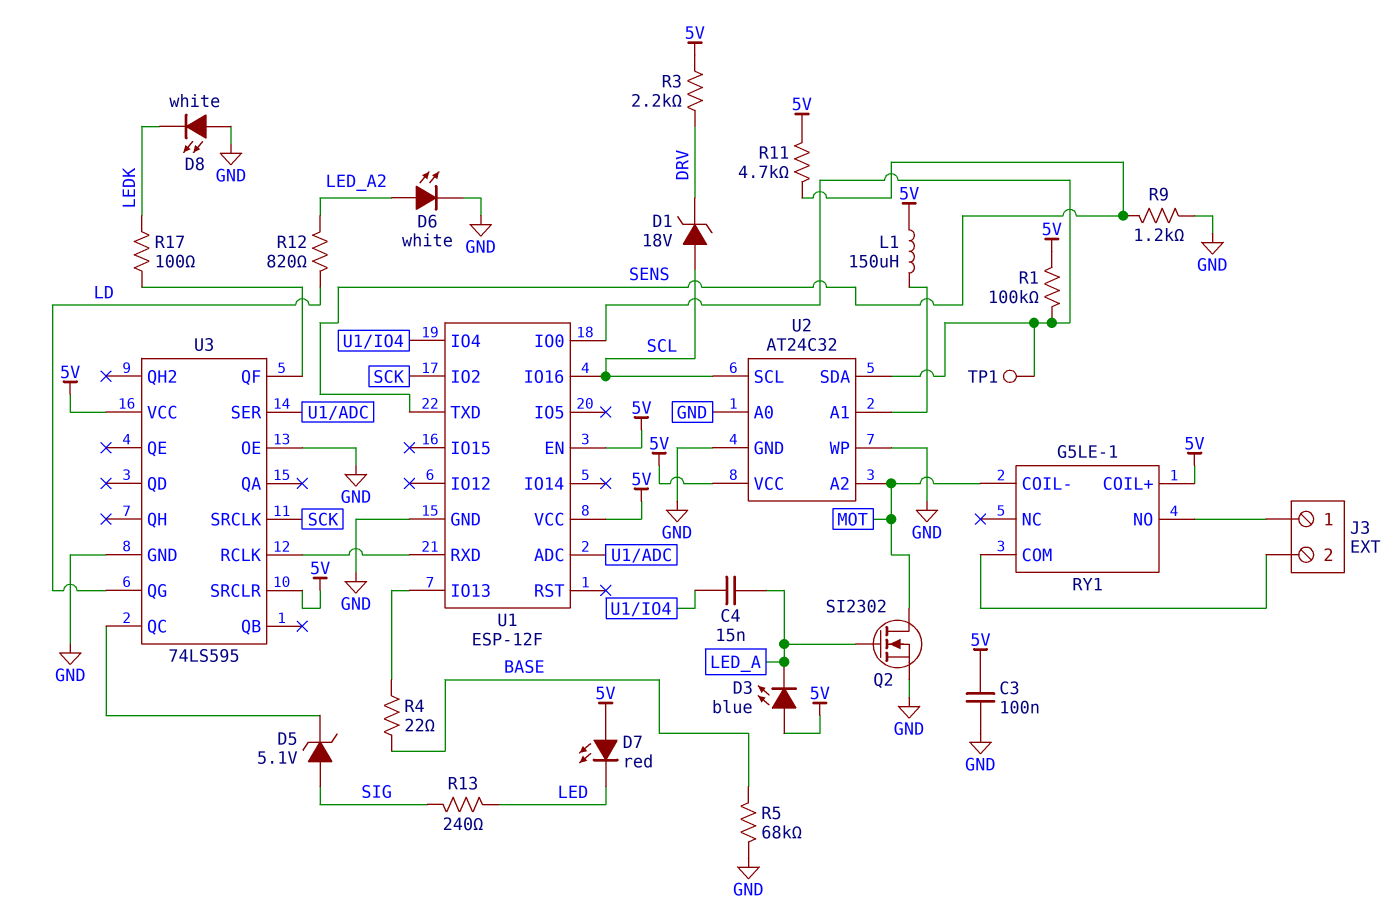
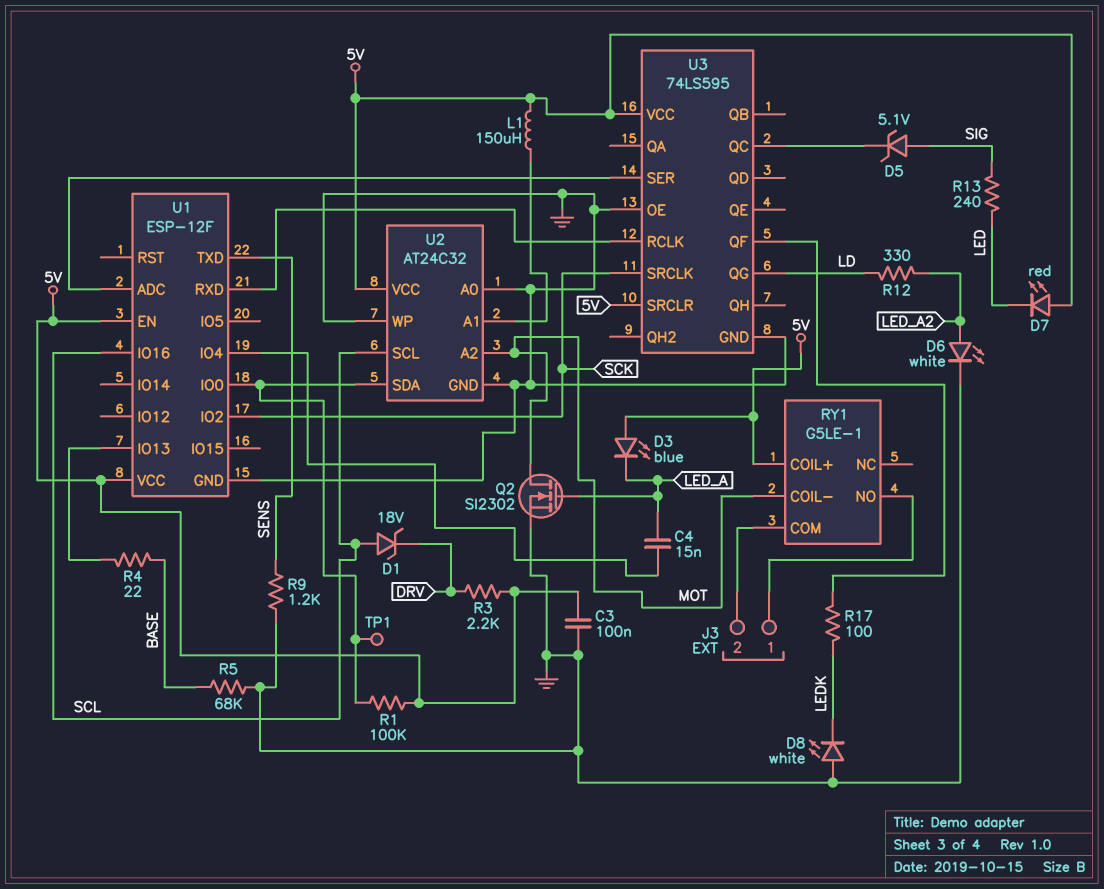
R11: 4.7k (5V, SENS) -> none
R12: 820 (LD, LED_A2) -> 330 (LD, LED_A2)

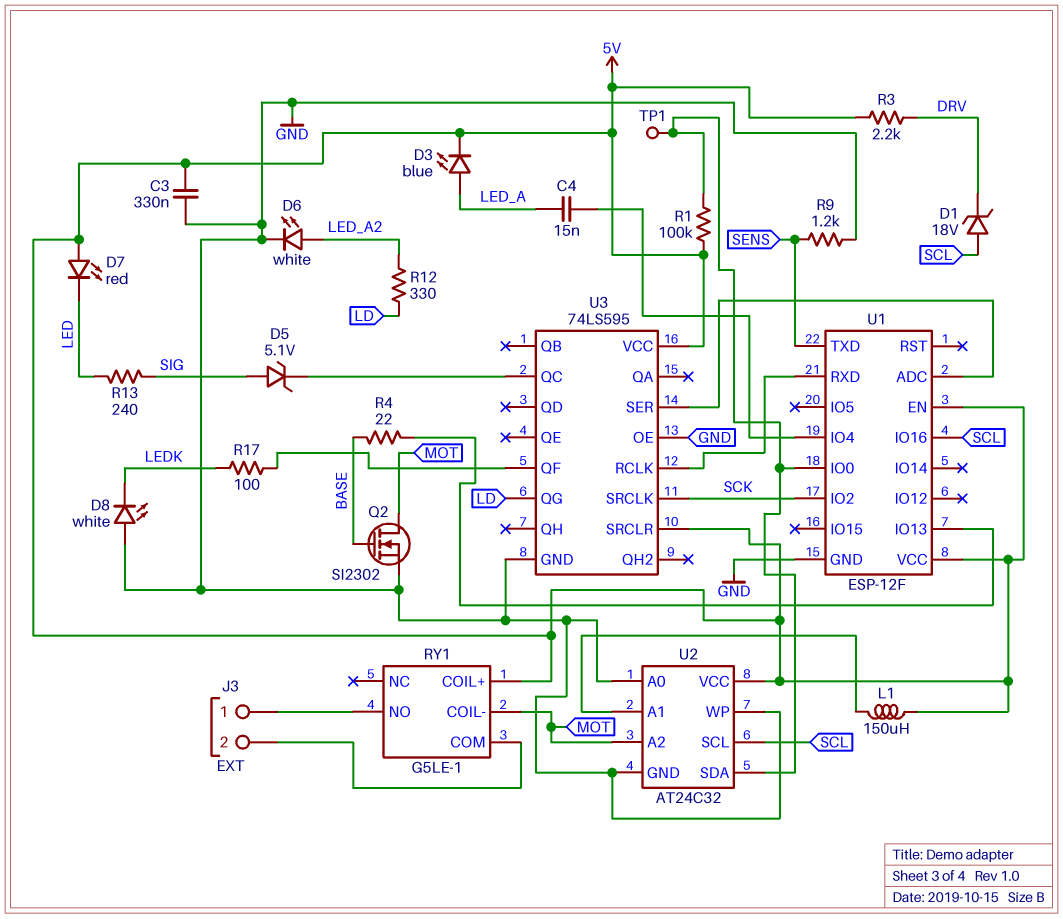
C3: 100nF (5V, GND) -> 330nF (5V, GND)
D3: LED blue (A 5V, K LED_A) -> LED blue (A LED_A, K 5V)
Q2: NMOS SI2302 (G LED_A, D MOT, S GND) -> NMOS SI2302 (G BASE, D MOT, S GND)
R5: 68k (BASE, GND) -> none

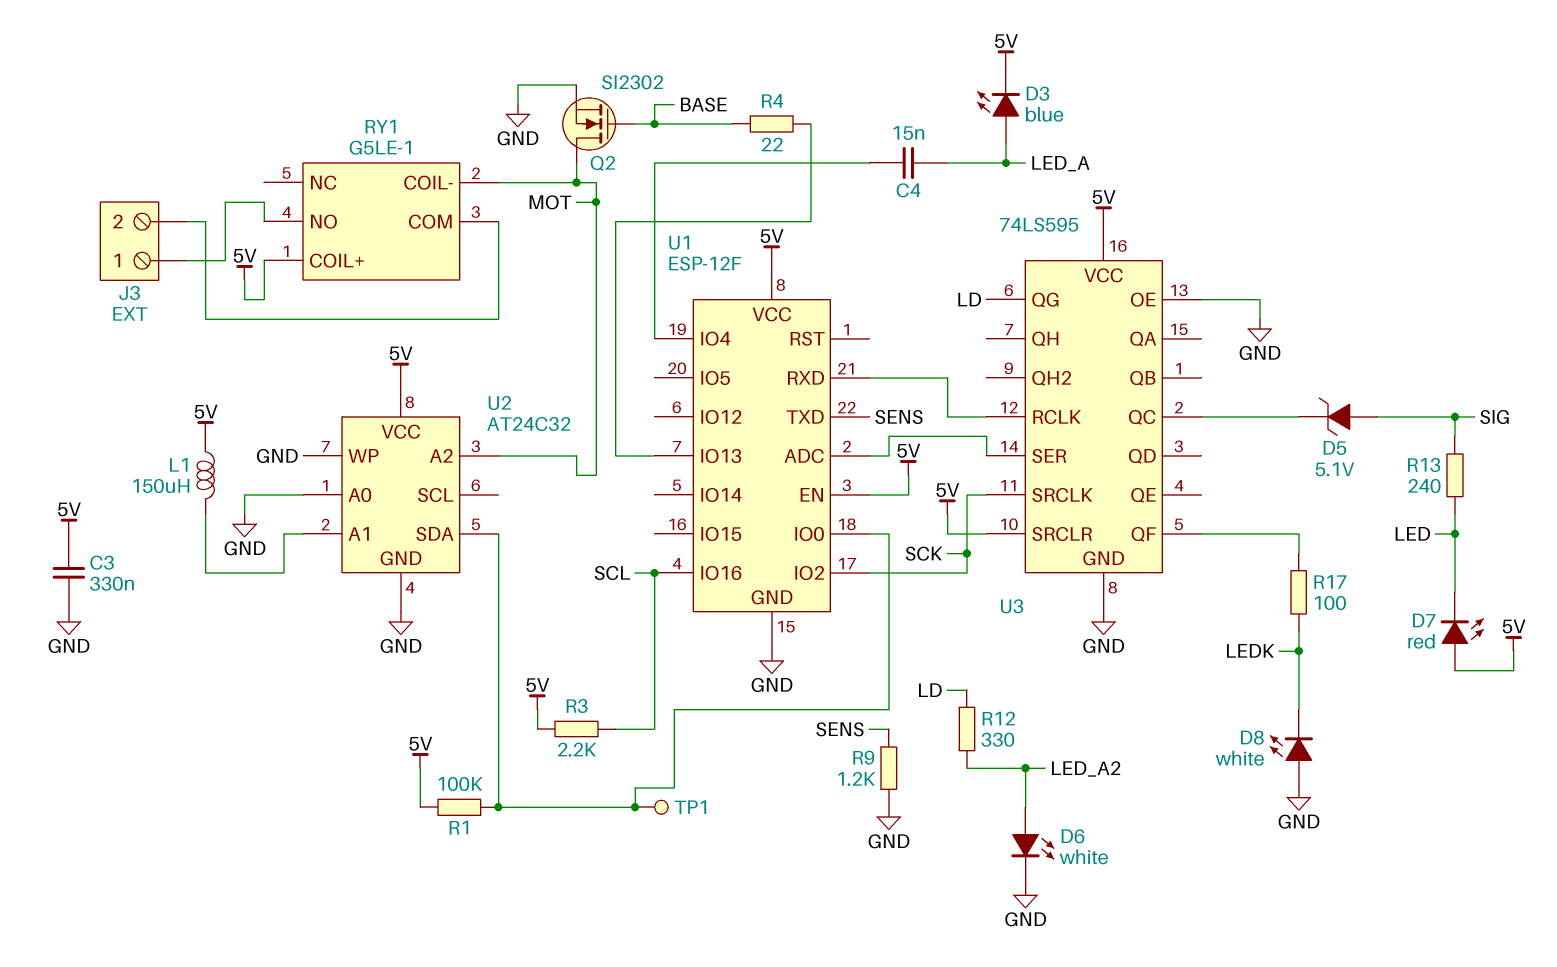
D1: zener 18V (A SCL, K DRV) -> none
R3: 2.2k (5V, DRV) -> 2.2k (5V, SCL)
U2 pin SCL: SCL -> none

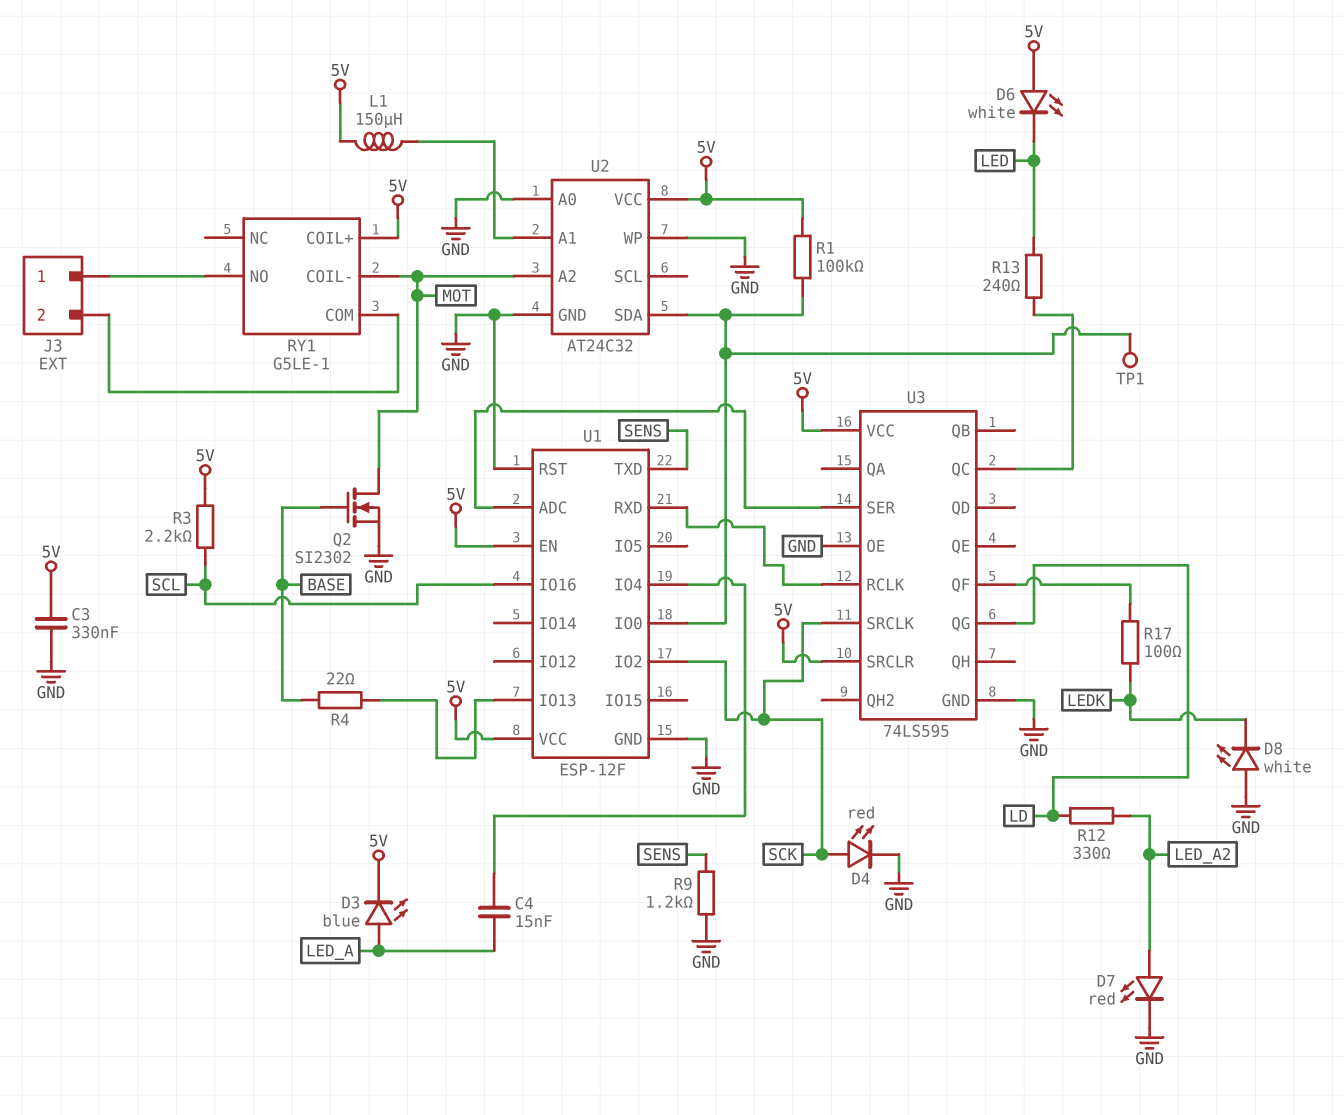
D4: none -> LED red (A SCK, K GND)
D5: zener 5.1V (A SIG, K U3/QC) -> none
D6: LED white (A LED_A2, K GND) -> LED white (A 5V, K LED)
D7: LED red (A 5V, K LED) -> LED red (A LED_A2, K GND)
R13: 240 (LED, SIG) -> 240 (LED, U3/QC)
U1 pin RST: none -> GND

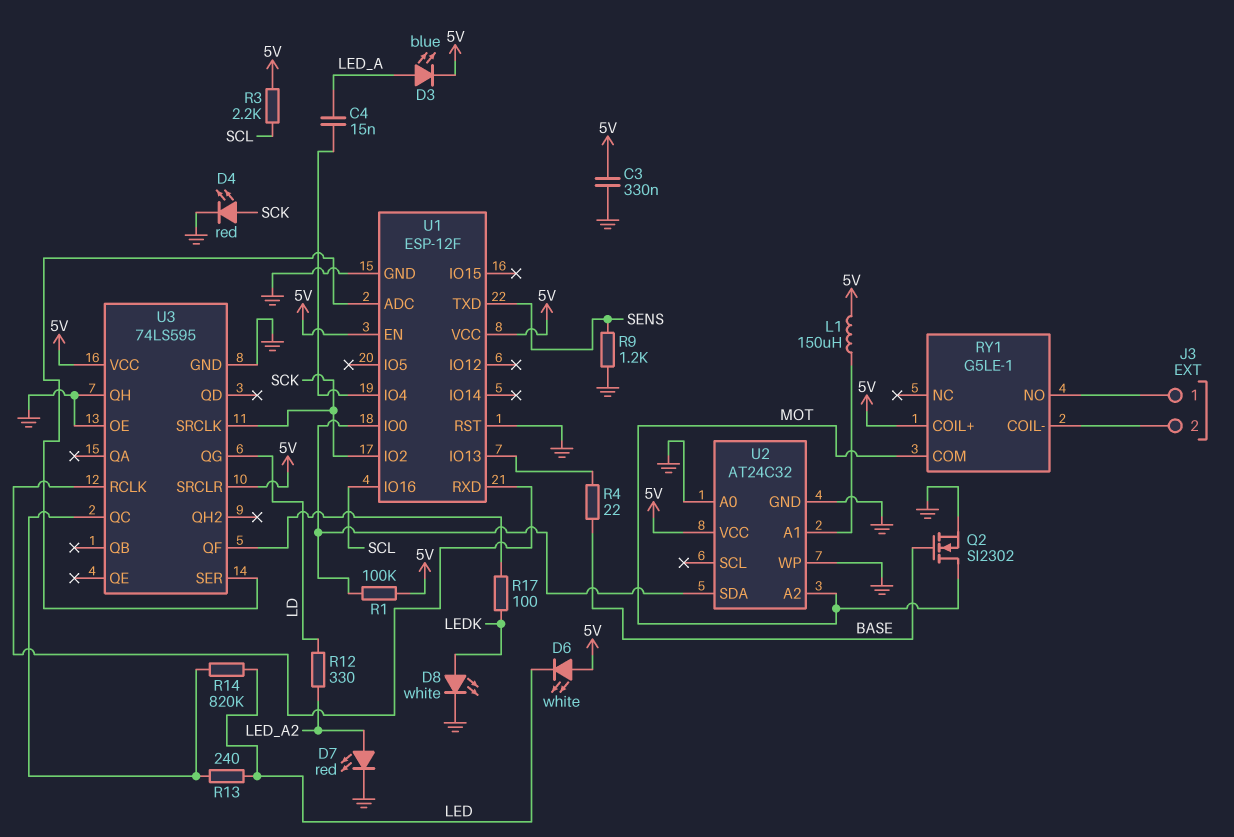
D8: LED white (A GND, K LEDK) -> LED white (A LEDK, K GND)
R14: none -> 820k (LED, U3/QC)
RY1 pin COIL-: MOT -> J3/2
RY1 pin COM: J3/2 -> MOT
TP1: test point (U1/IO0) -> none
U3 pin QH: none -> GND

